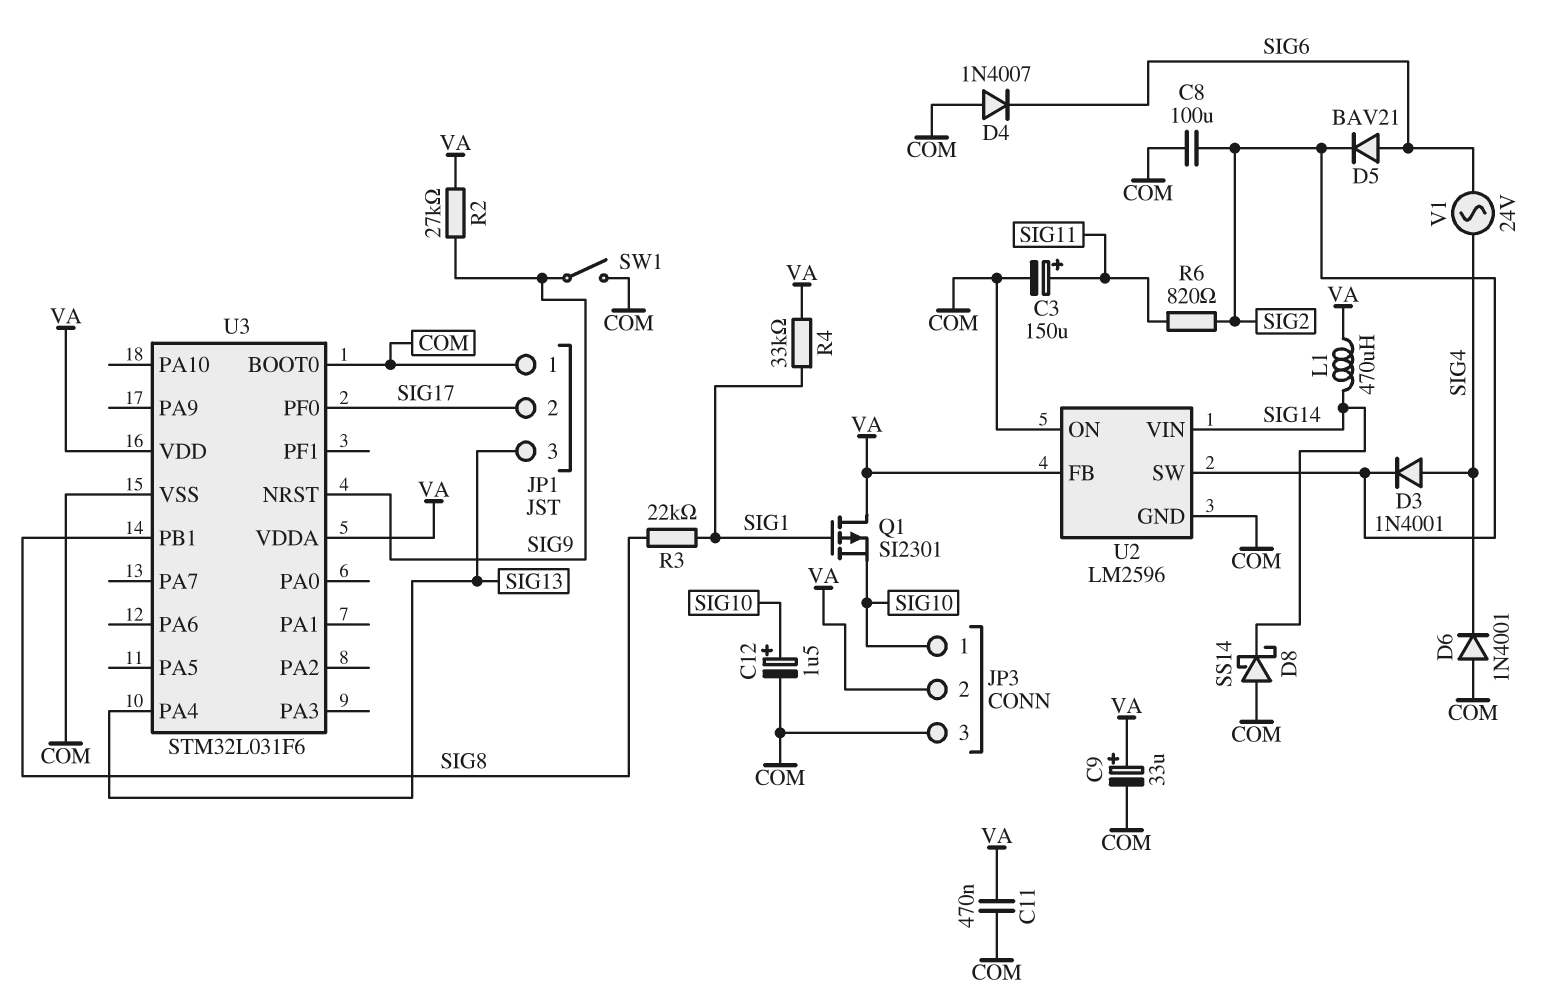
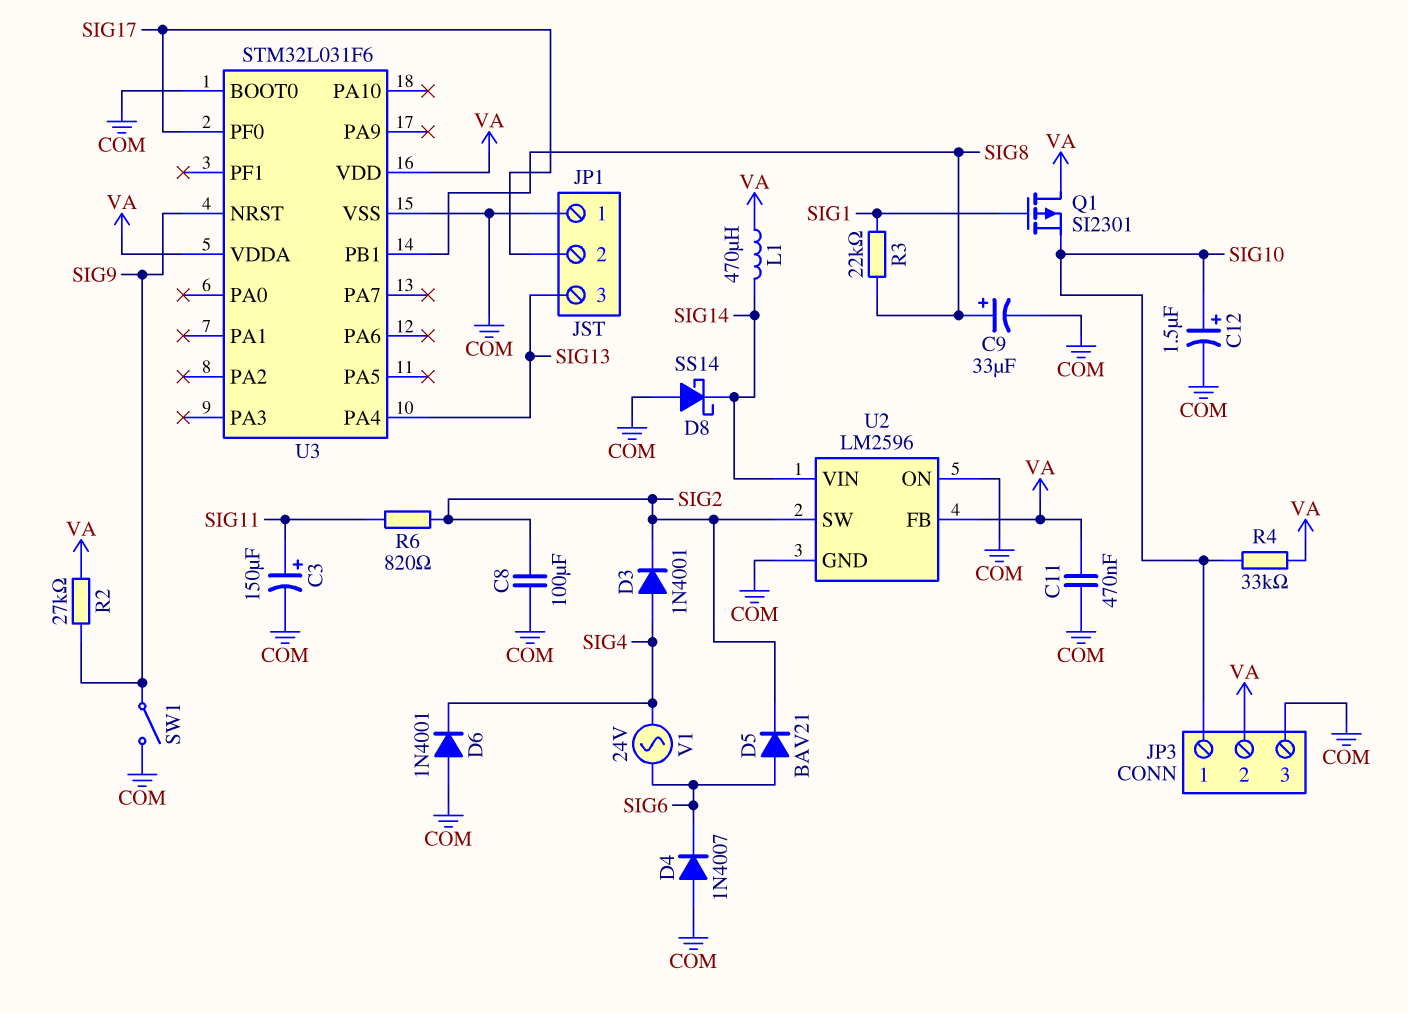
C9: 33uF (plus VA, minus COM) -> 33uF (plus SIG8, minus COM)
R4: 33k (SIG1, VA) -> 33k (SIG10, VA)

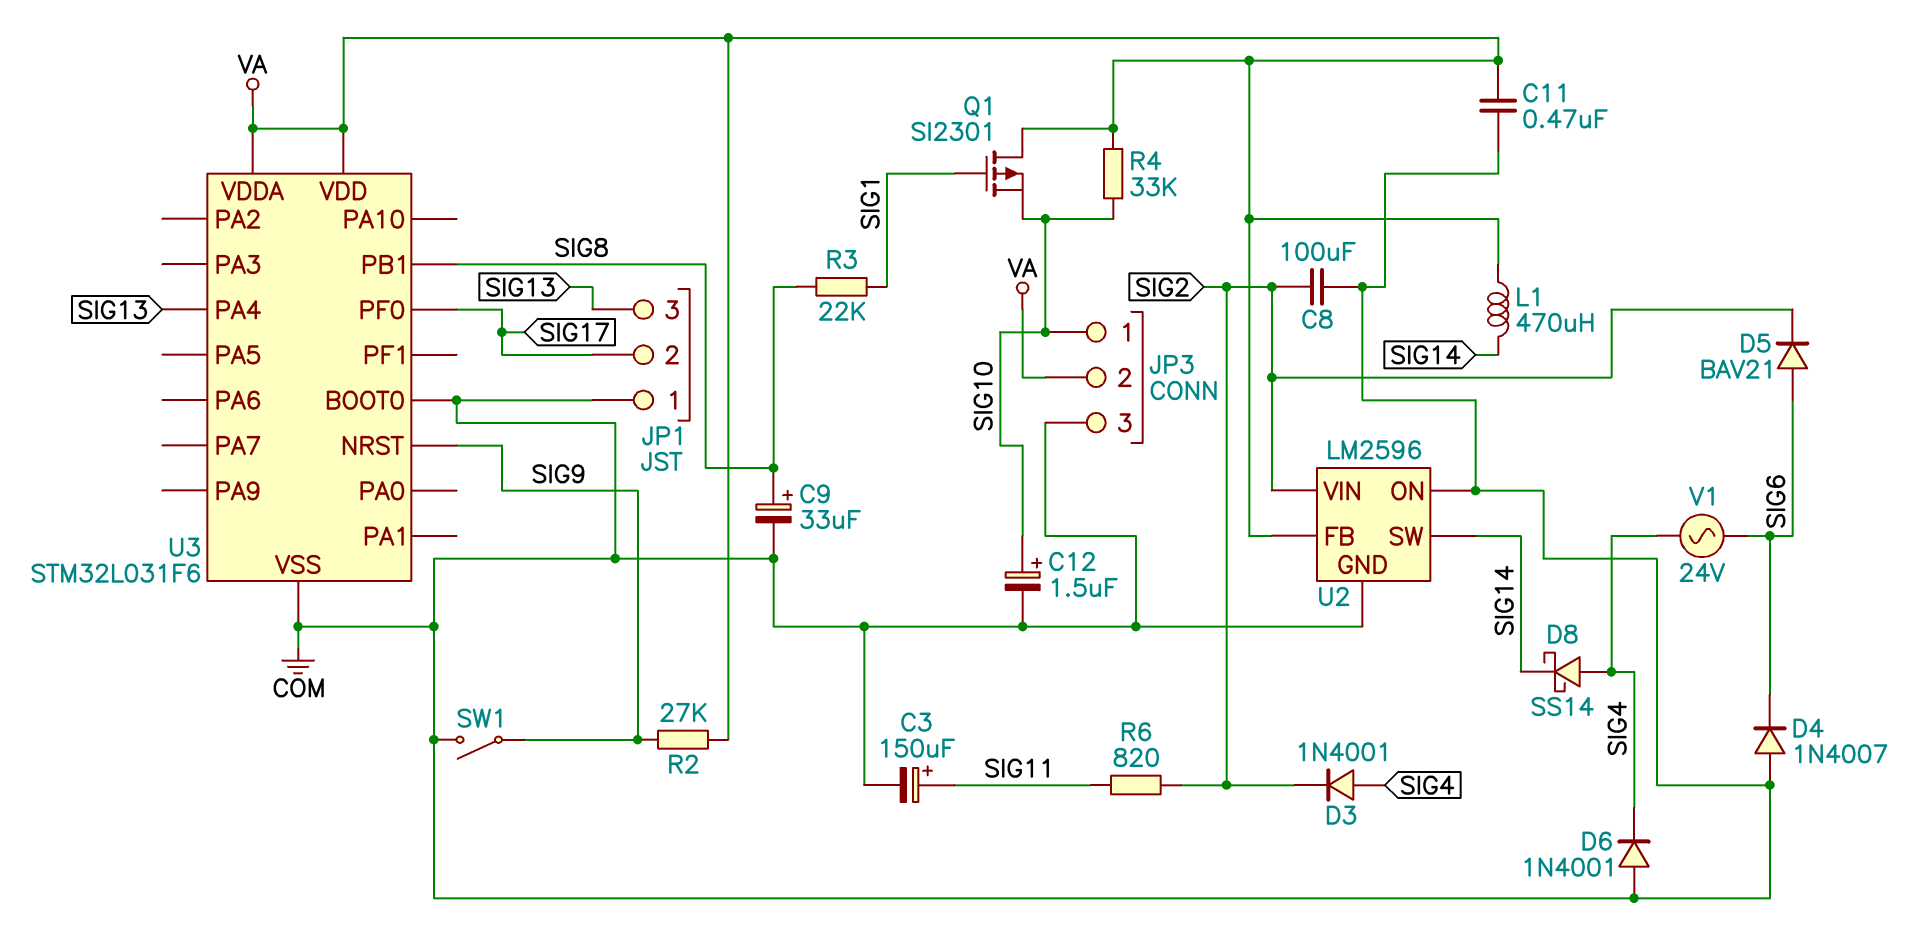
D8: schottky SS14 (A COM, K SIG14) -> schottky SS14 (A SIG4, K SIG14)
U2 pin SW: SIG2 -> SIG14
U2 pin VIN: SIG14 -> SIG2

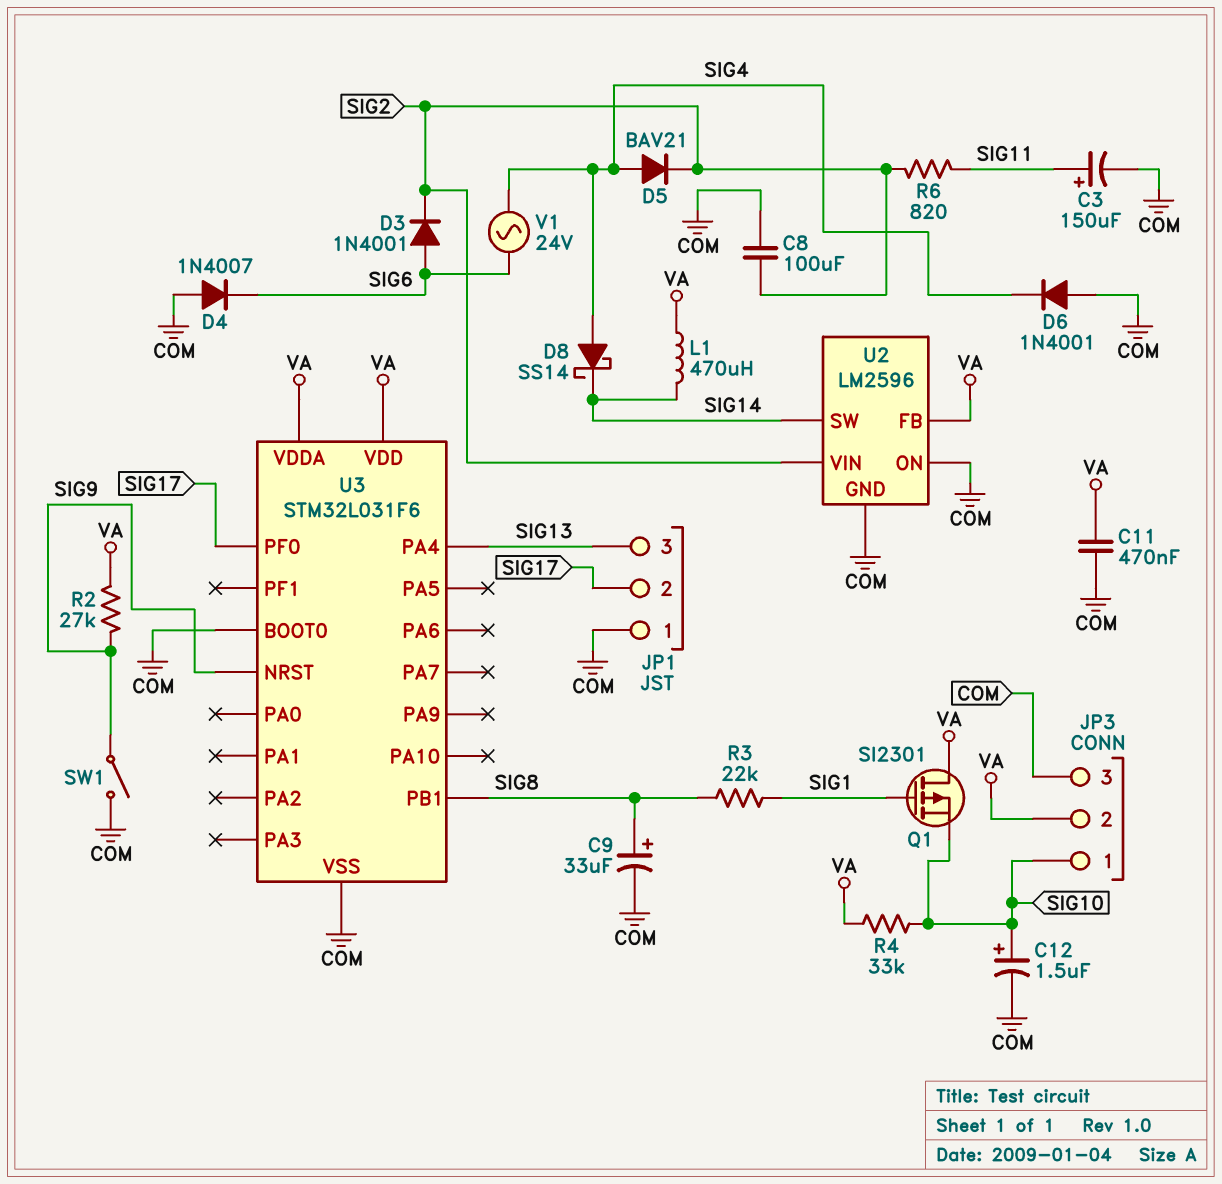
D3: diode 1N4001 (A SIG4, K SIG2) -> diode 1N4001 (A SIG6, K SIG2)
D5: diode BAV21 (A SIG6, K SIG2) -> diode BAV21 (A SIG4, K SIG2)

